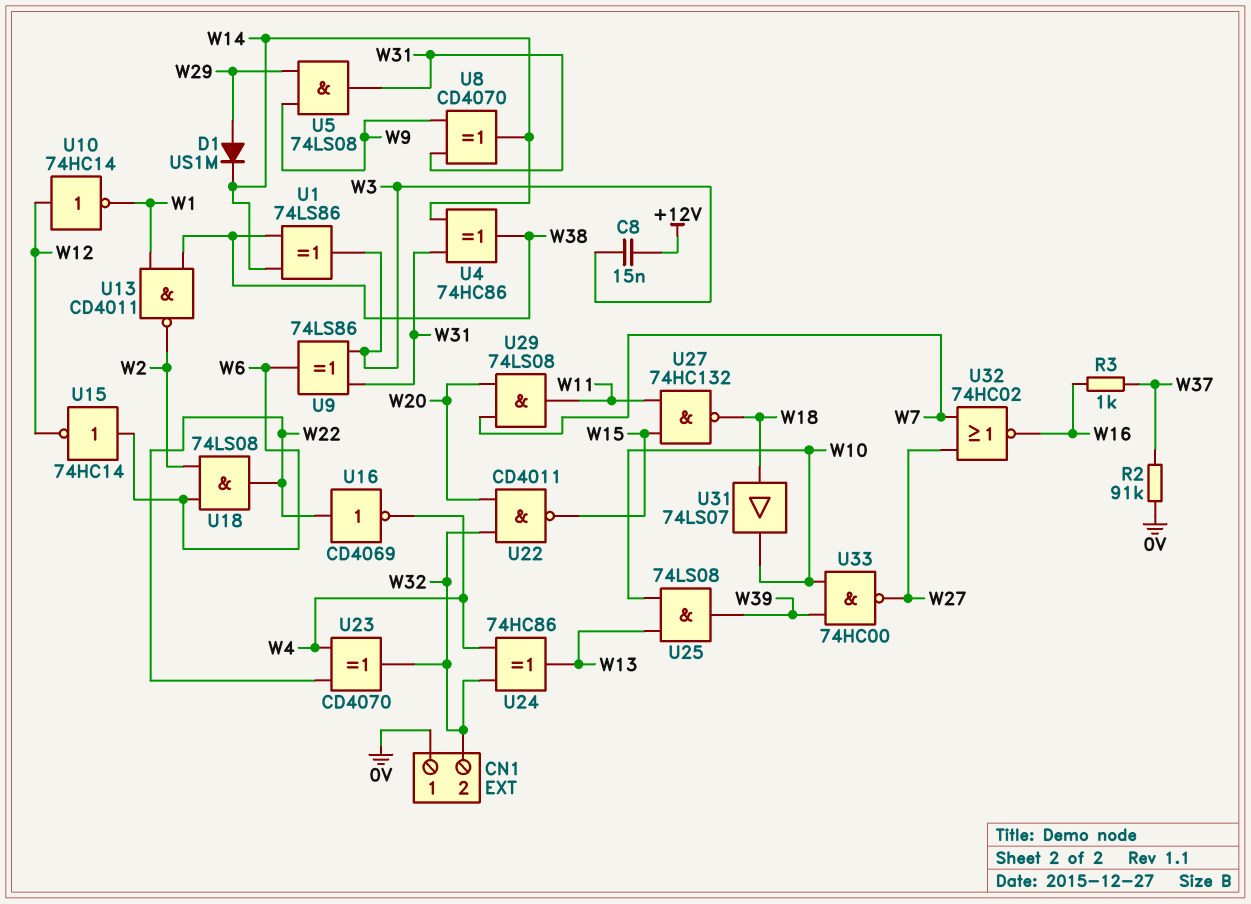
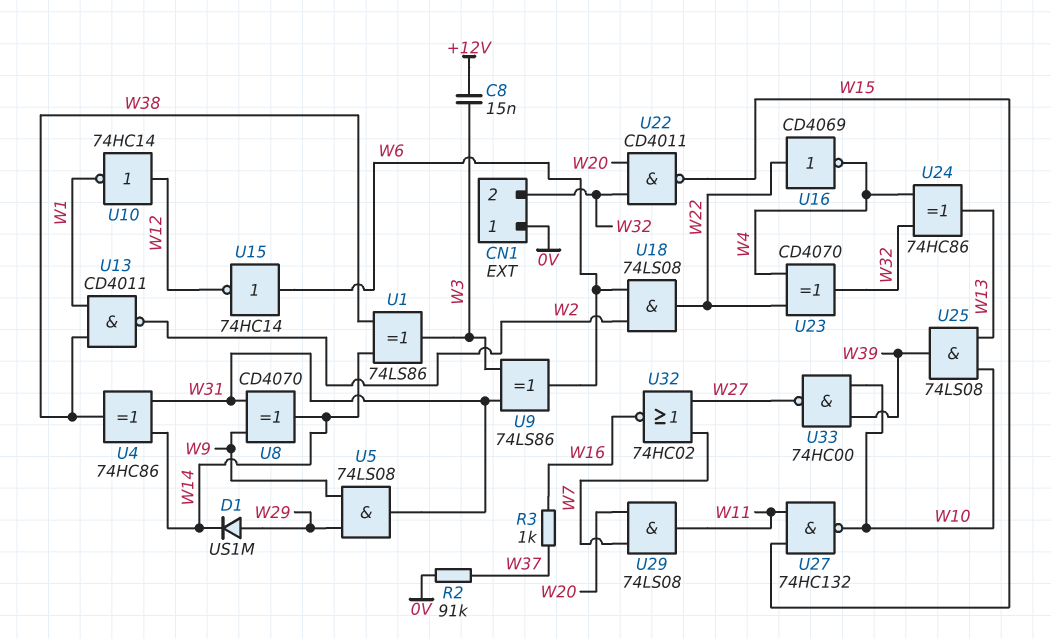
U27: NAND 74HC132 (in W11, in W15, out W18) -> NAND 74HC132 (in W11, in W15, out W10)
U31: buffer 74LS07 (in W18, out W10) -> none

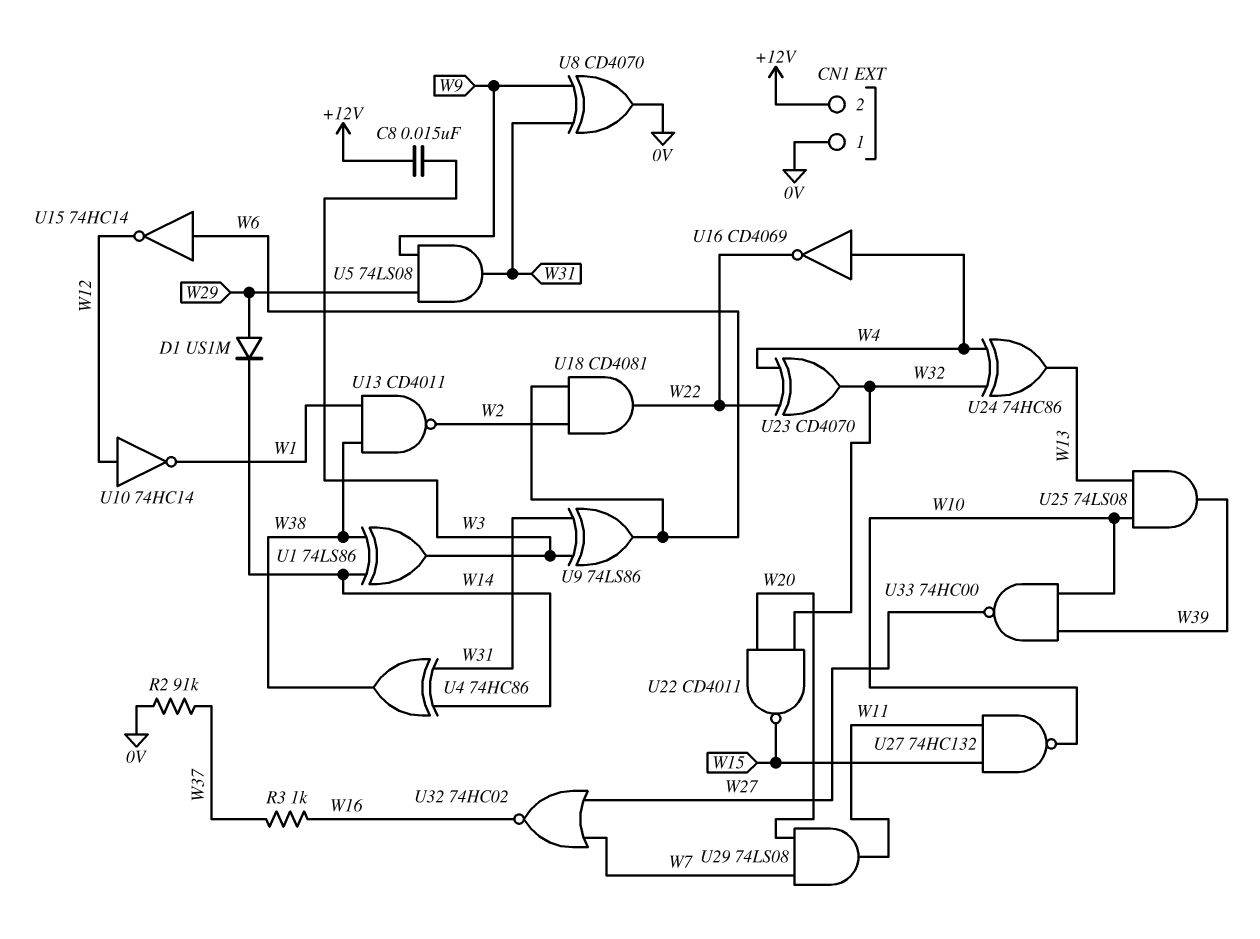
CN1 pin 2: W32 -> +12V
U8: XOR CD4070 (in W9, in W31, out W14) -> XOR CD4070 (in W9, in W31, out 0V)
U16: NOT CD4069 (in W22, out W4) -> NOT CD4069 (in W4, out W22)
U18: AND 74LS08 (in W2, in W6, out W22) -> AND CD4081 (in W2, in W6, out W22)

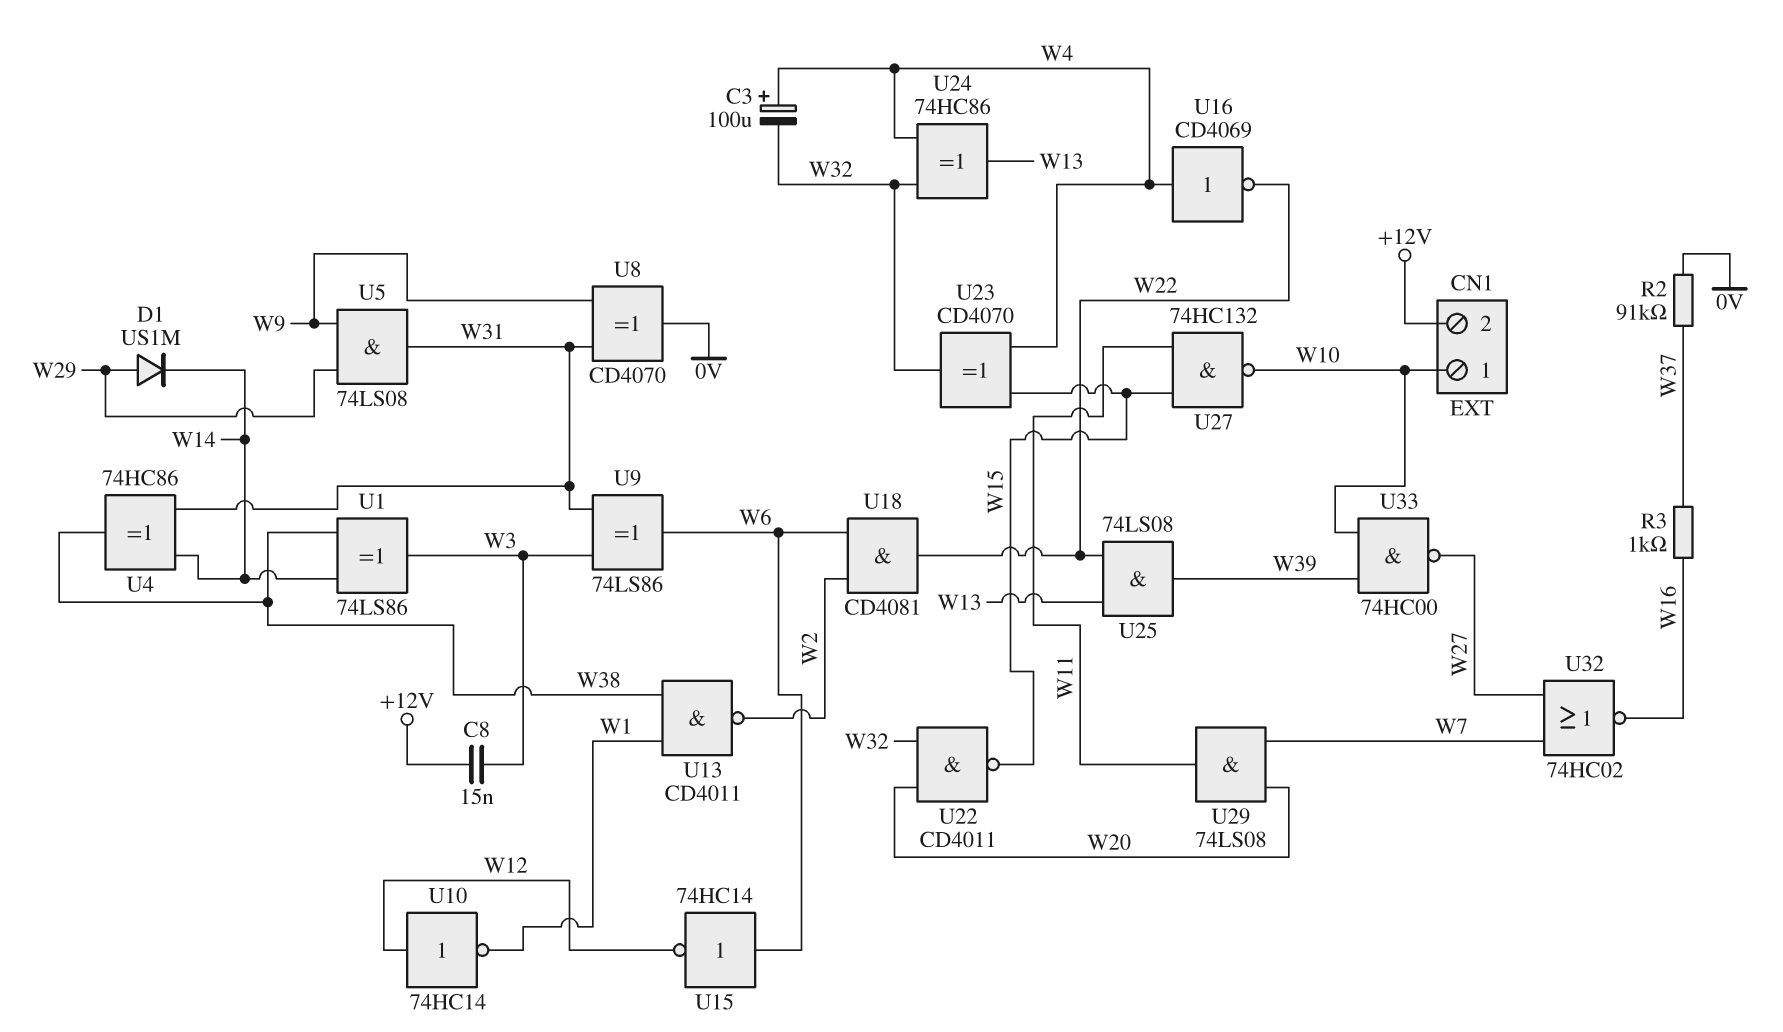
C3: none -> 100uF (plus W4, minus W32)
CN1 pin 1: 0V -> W10
U23: XOR CD4070 (in W4, in W22, out W32) -> XOR CD4070 (in W4, in W15, out W32)
U25: AND 74LS08 (in W10, in W13, out W39) -> AND 74LS08 (in W13, in W22, out W39)

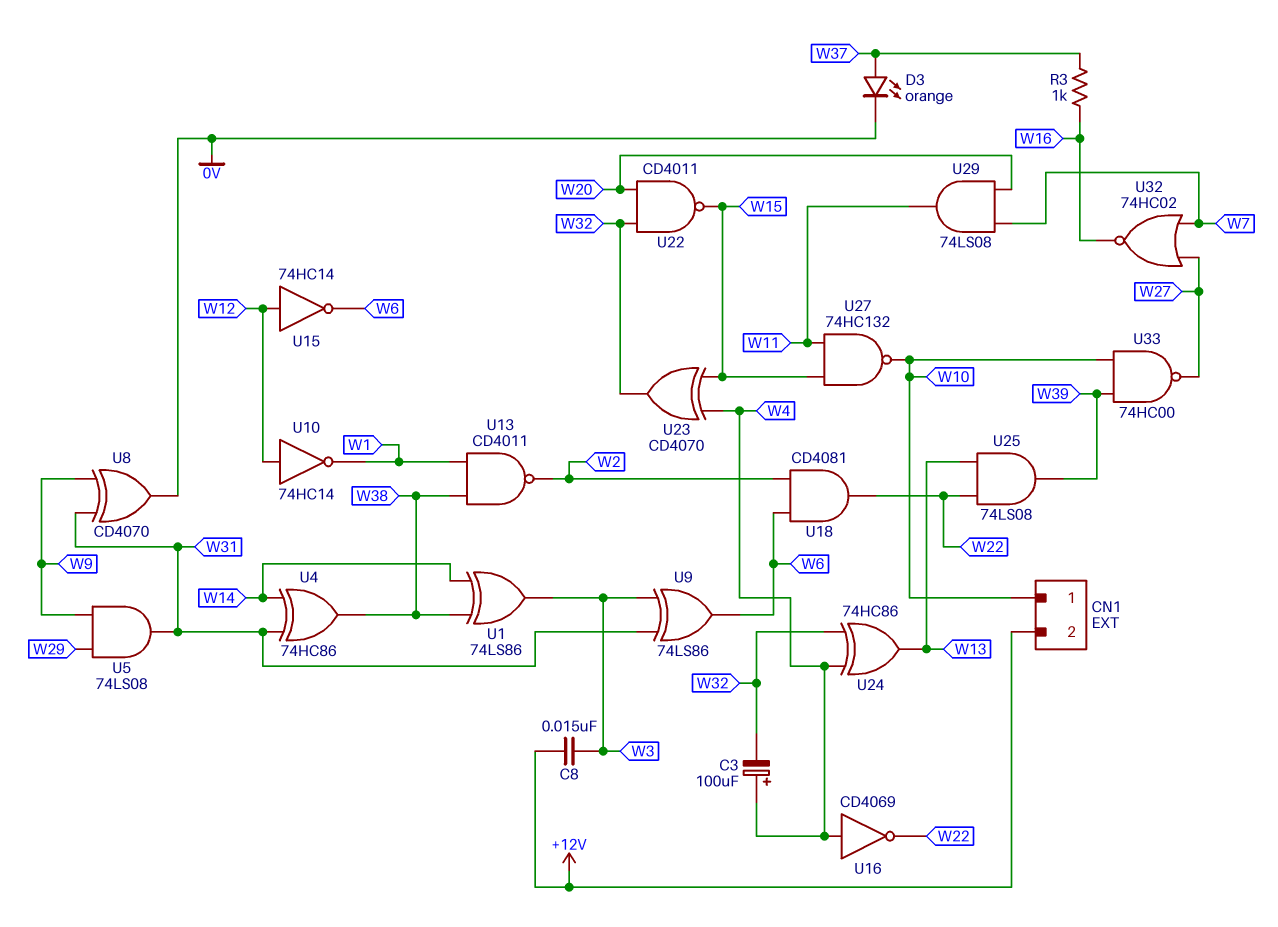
D1: diode US1M (A W29, K W14) -> none
D3: none -> LED orange (A W37, K 0V)
R2: 91k (0V, W37) -> none
U15: NOT 74HC14 (in W6, out W12) -> NOT 74HC14 (in W12, out W6)

